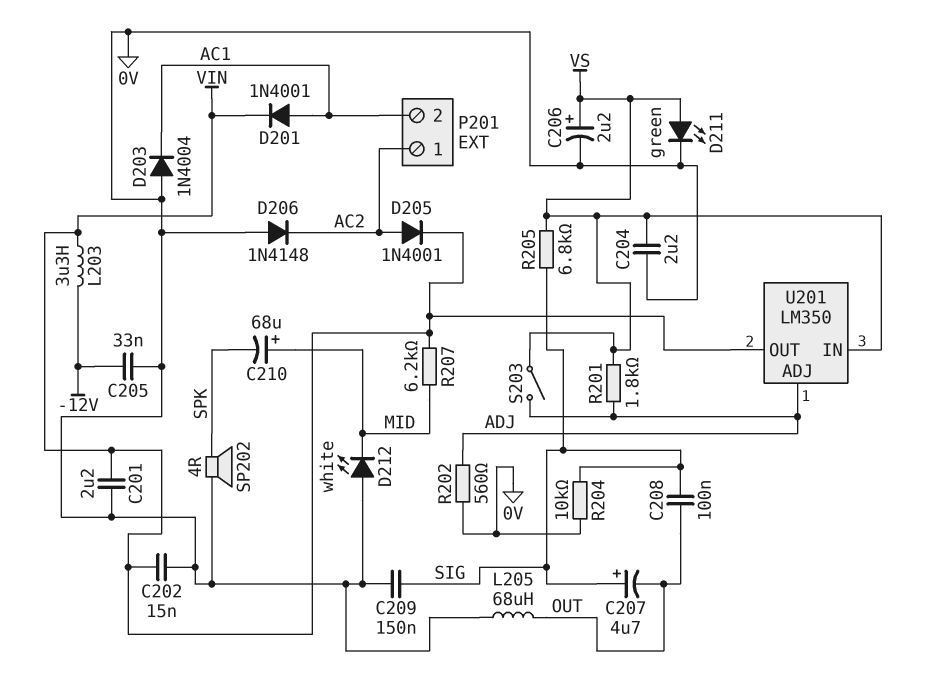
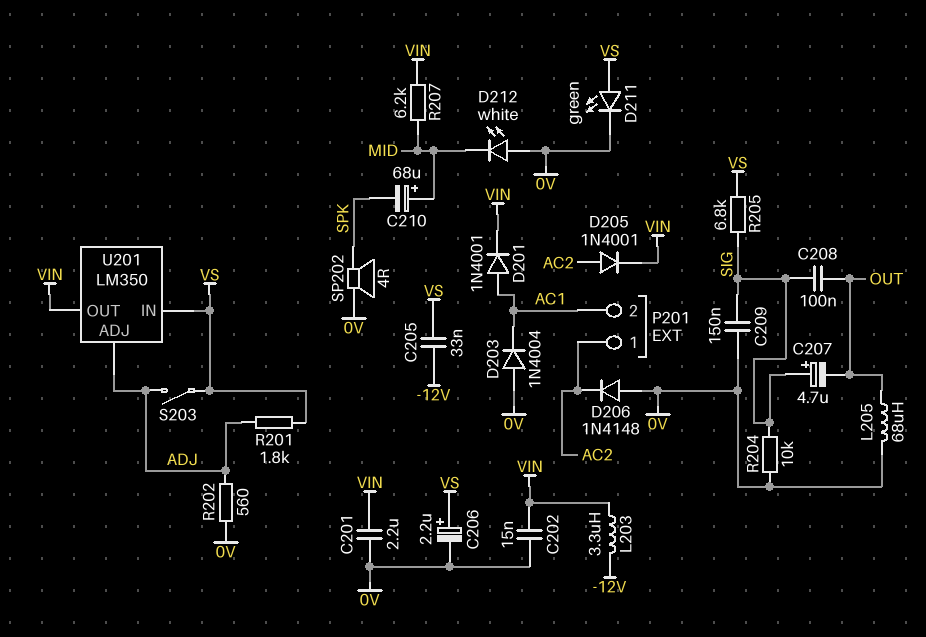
C204: 2.2uF (0V, VS) -> none
C205: 33nF (-12V, 0V) -> 33nF (-12V, VS)

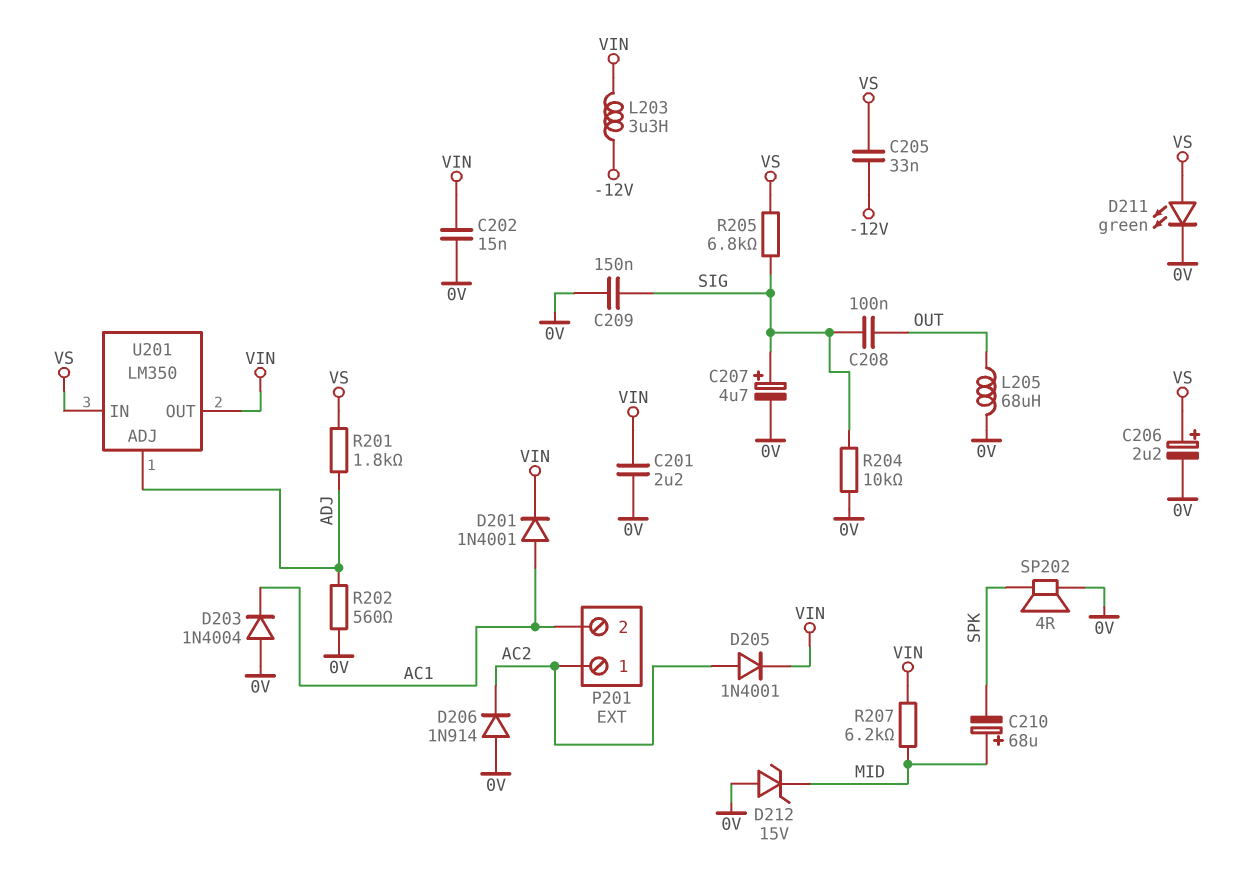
C207: 4.7uF (plus SIG, minus OUT) -> 4.7uF (plus SIG, minus 0V)
D206: diode 1N4148 (A 0V, K AC2) -> diode 1N914 (A 0V, K AC2)
D212: LED white (A 0V, K MID) -> zener 15V (A 0V, K MID)
S203: switch (ADJ, VS) -> none

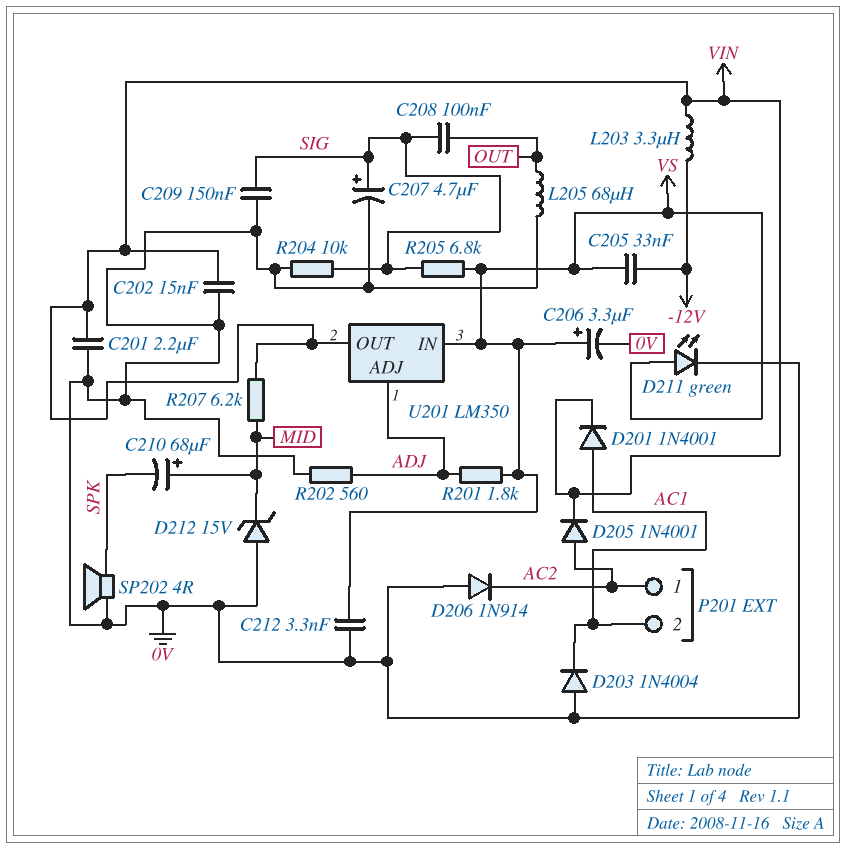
C206: 2.2uF (plus VS, minus 0V) -> 3.3uF (plus VS, minus 0V)
C212: none -> 3.3nF (0V, VS)

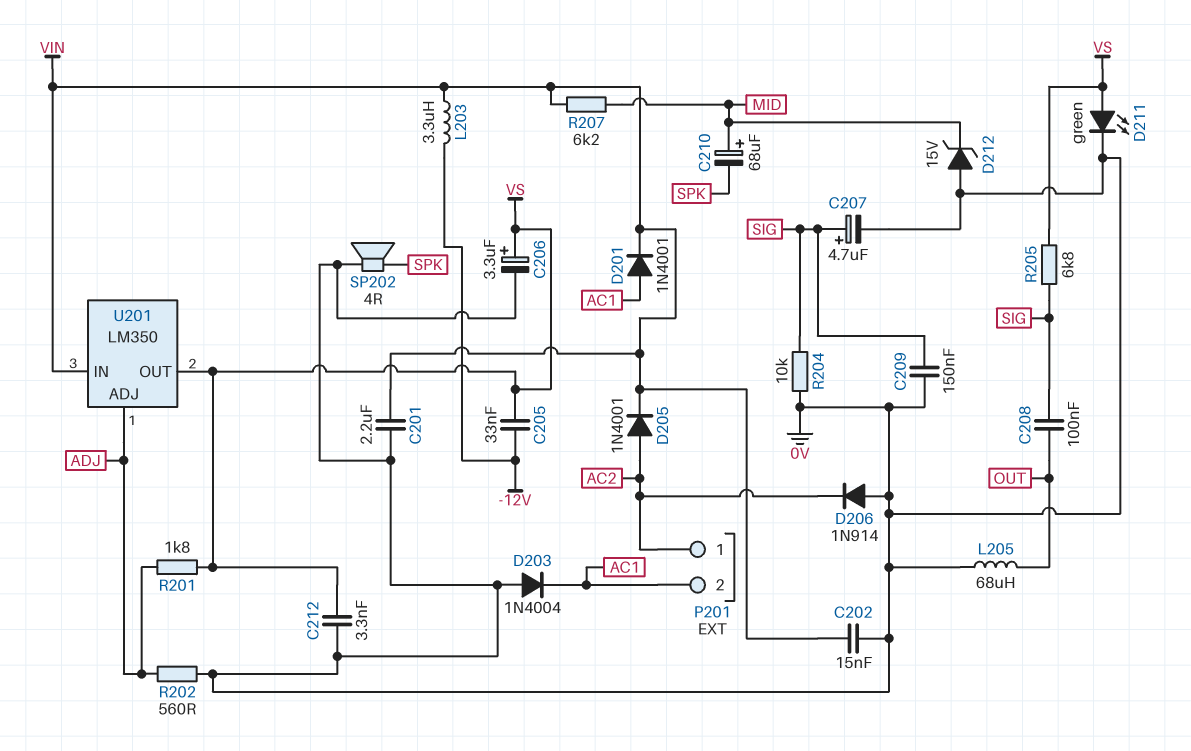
U201 pin IN: VS -> VIN
U201 pin OUT: VIN -> VS

